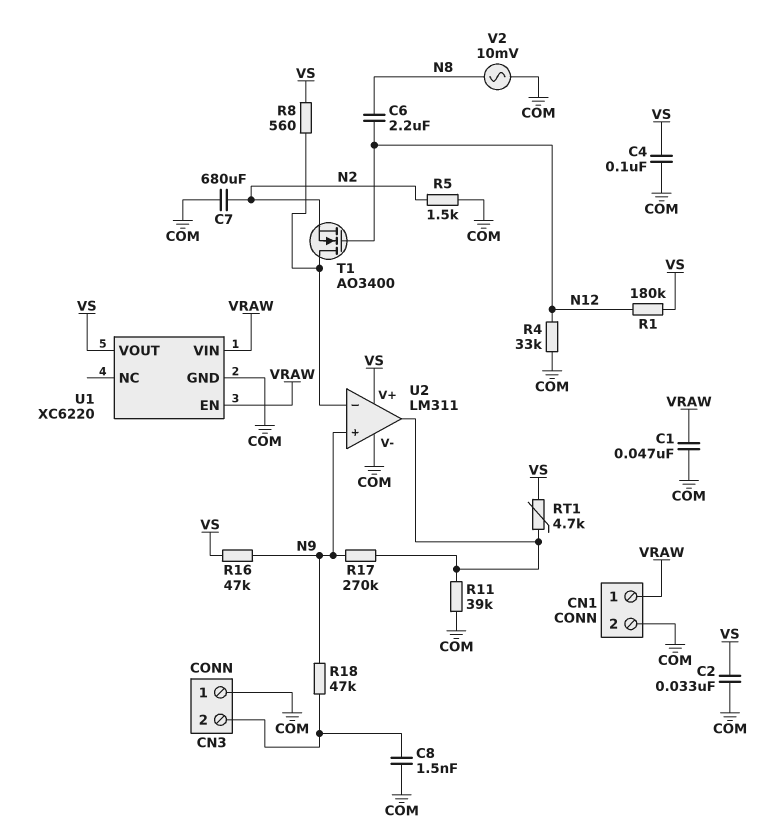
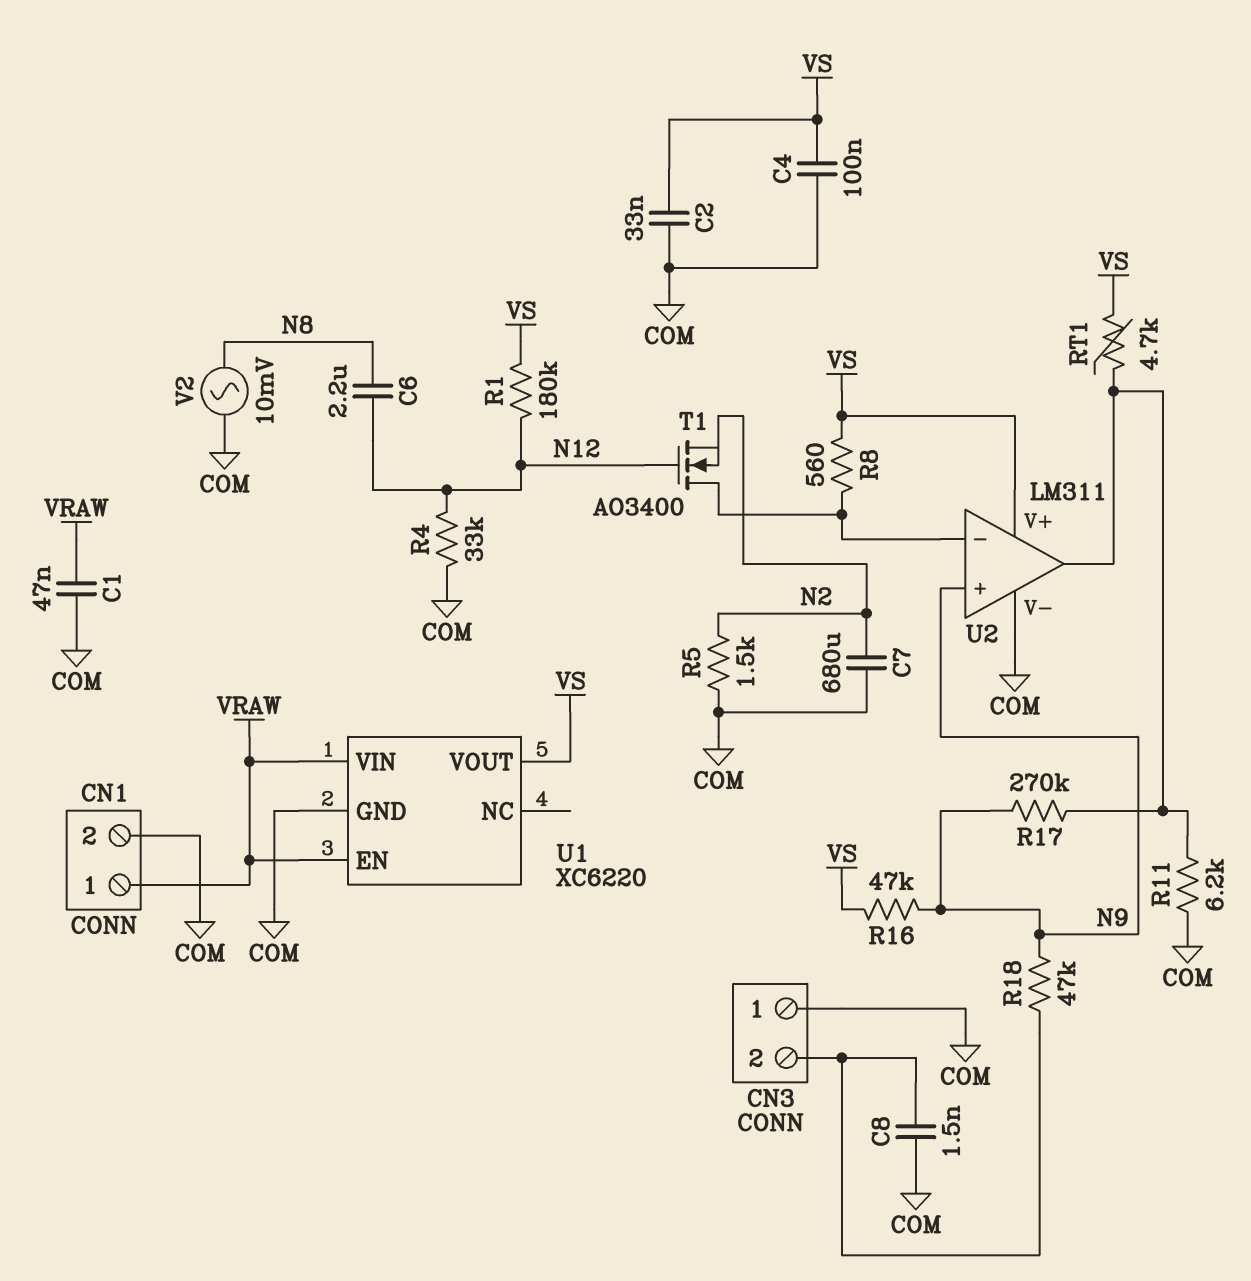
R11: 39k (COM, U2/out) -> 6.2k (COM, U2/out)

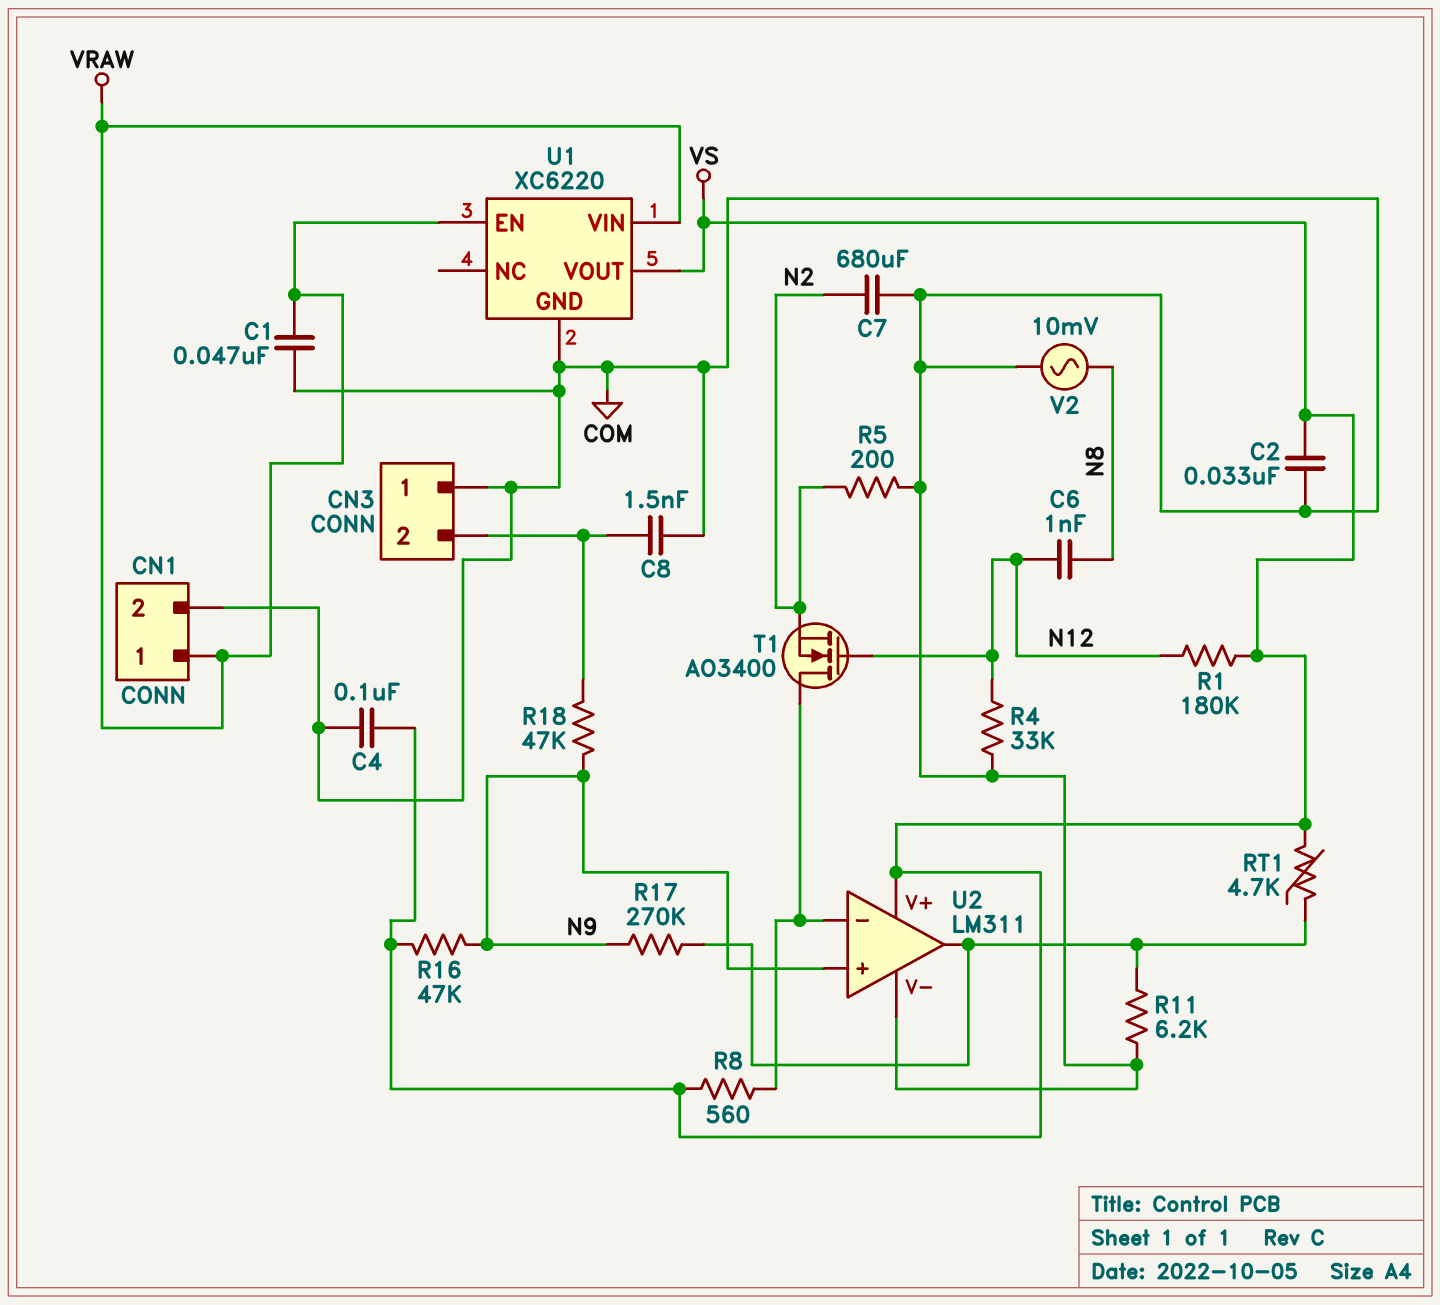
C6: 2.2uF (N8, N12) -> 1nF (N8, N12)
R5: 1.5k (COM, N2) -> 200 (COM, N2)

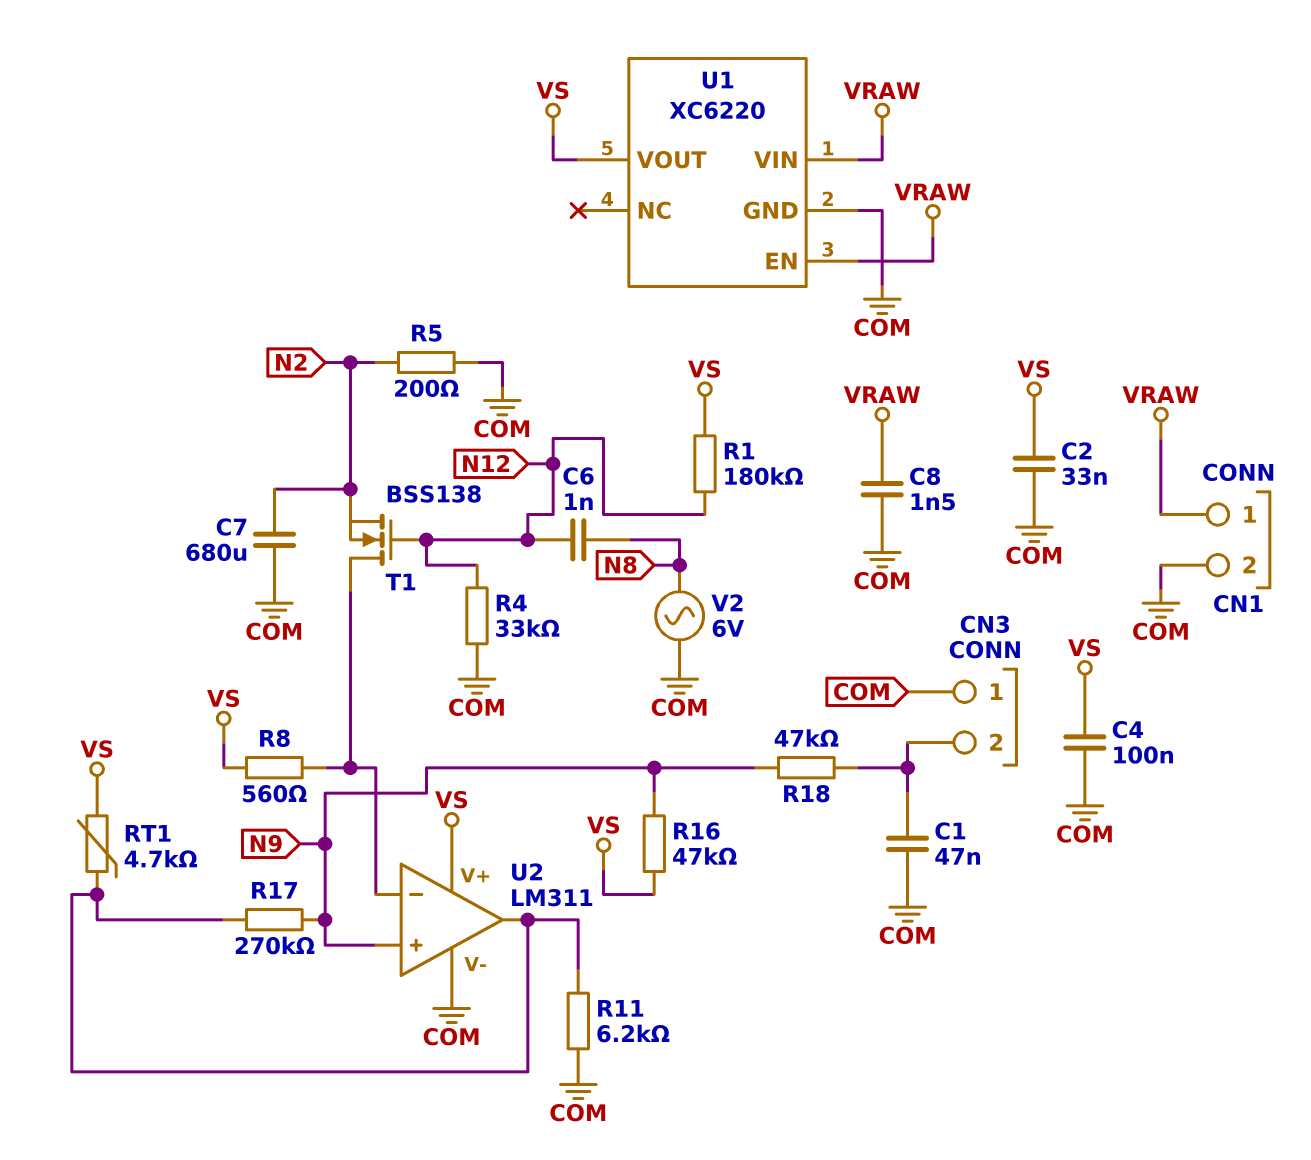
C1: 47nF (COM, VRAW) -> 47nF (CN3/2, COM)
C8: 1.5nF (CN3/2, COM) -> 1.5nF (COM, VRAW)
T1: NMOS AO3400 (G N12, D U2/in-, S N2) -> NMOS BSS138 (G N12, D U2/in-, S N2)
V2: AC 10mV (COM, N8) -> AC 6V (COM, N8)

